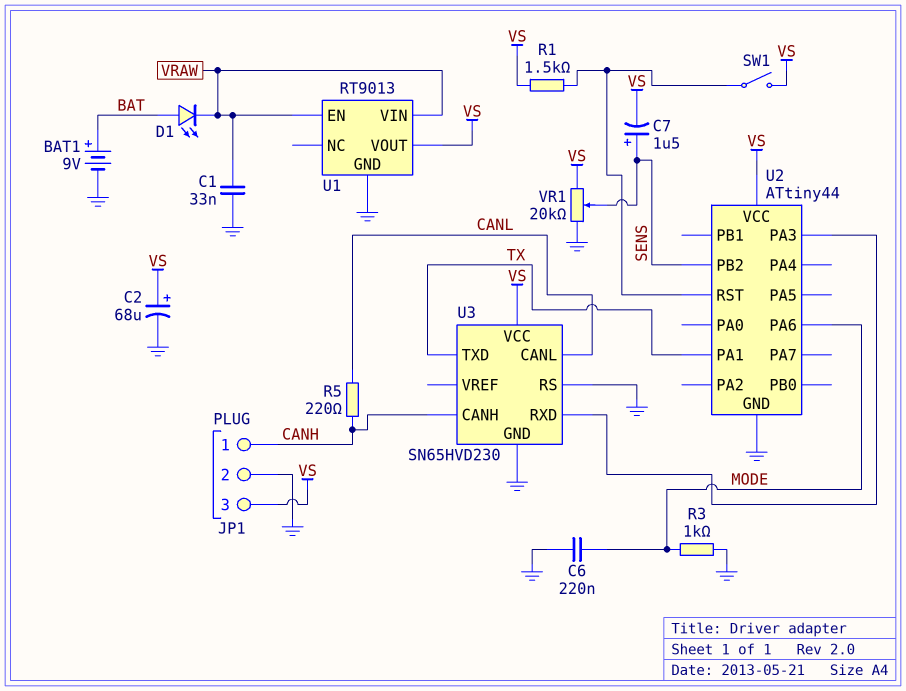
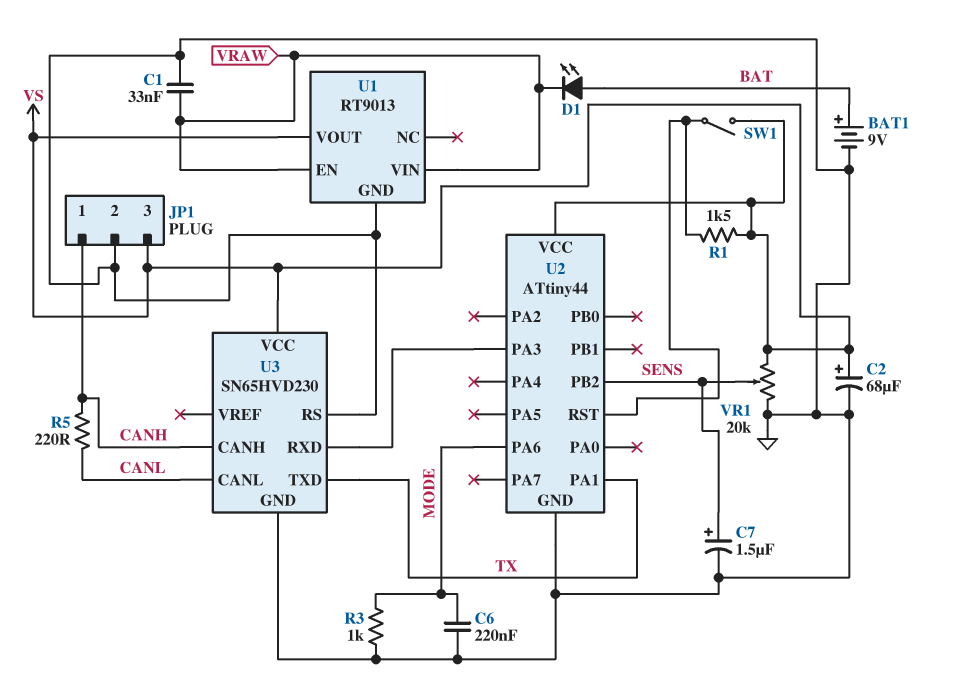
C7: 1.5uF (plus SENS, minus VS) -> 1.5uF (plus SENS, minus GND)

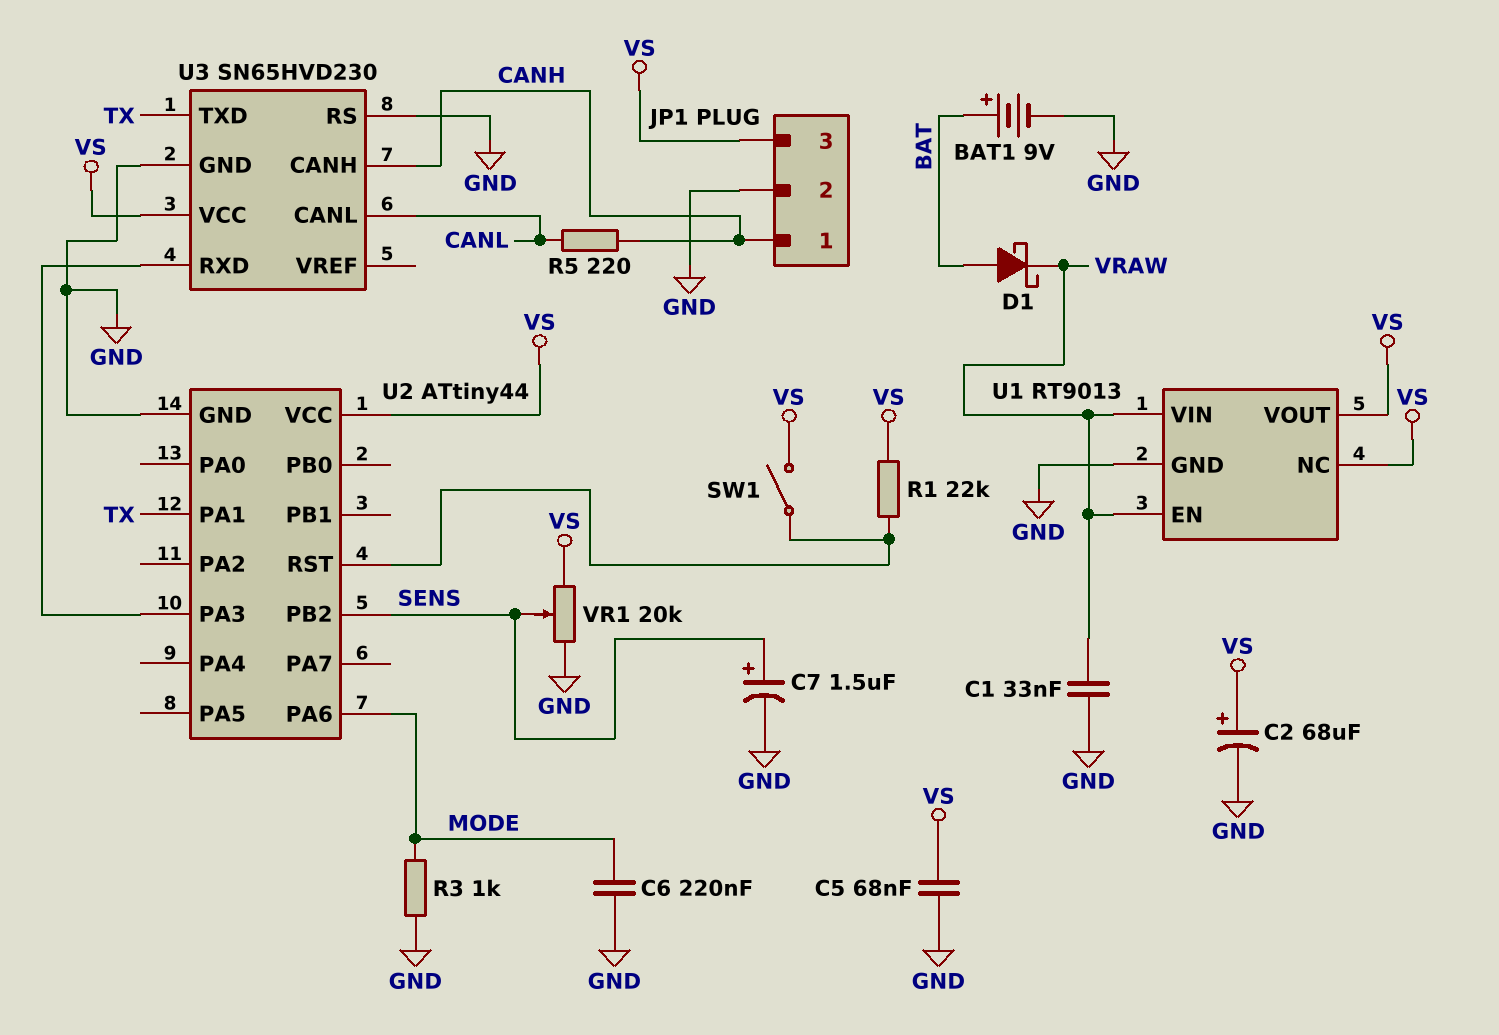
C5: none -> 68nF (GND, VS)
D1: LED (A BAT, K VRAW) -> schottky (A BAT, K VRAW)
R1: 1.5k (U2/RST, VS) -> 22k (U2/RST, VS)
U1 pin NC: none -> VS

